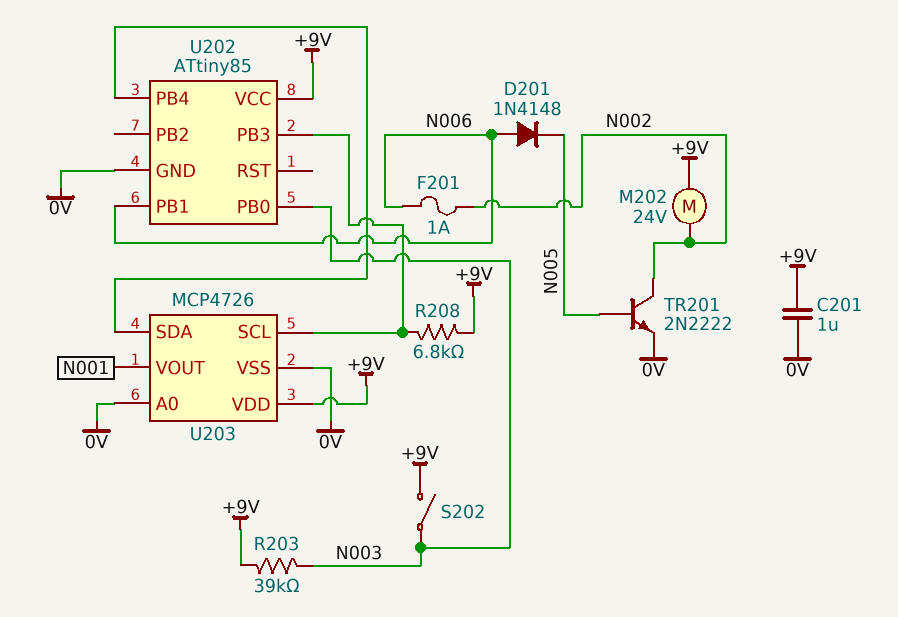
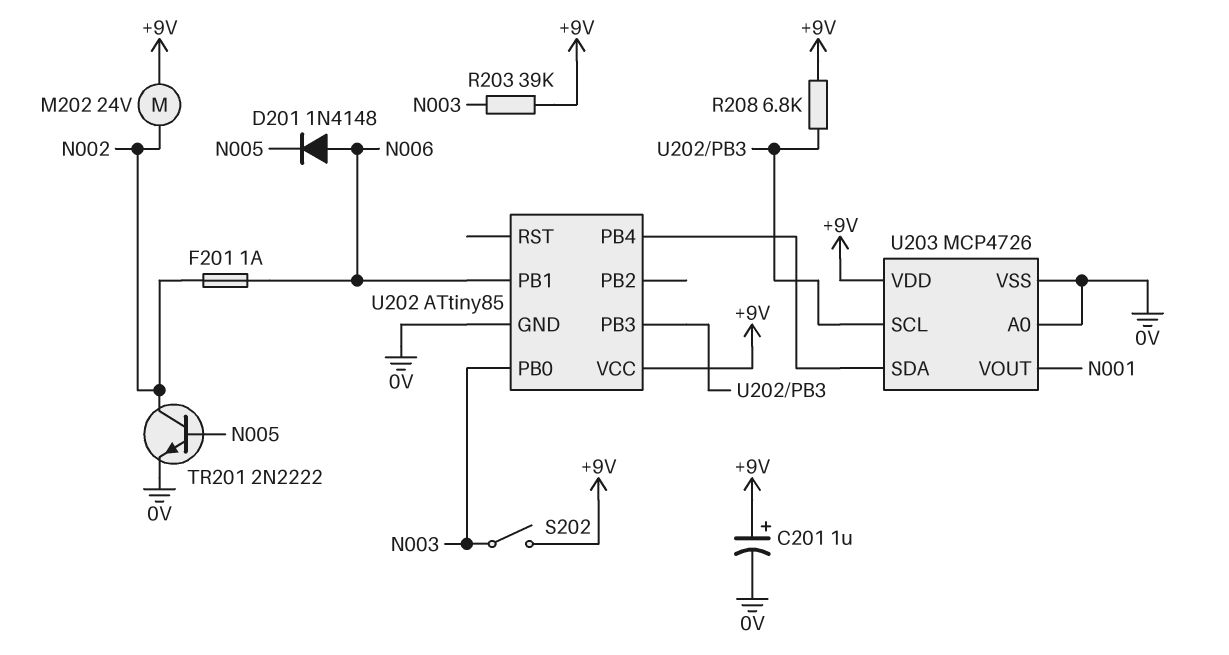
C201: 1uF (+9V, 0V) -> 1uF (plus +9V, minus 0V)

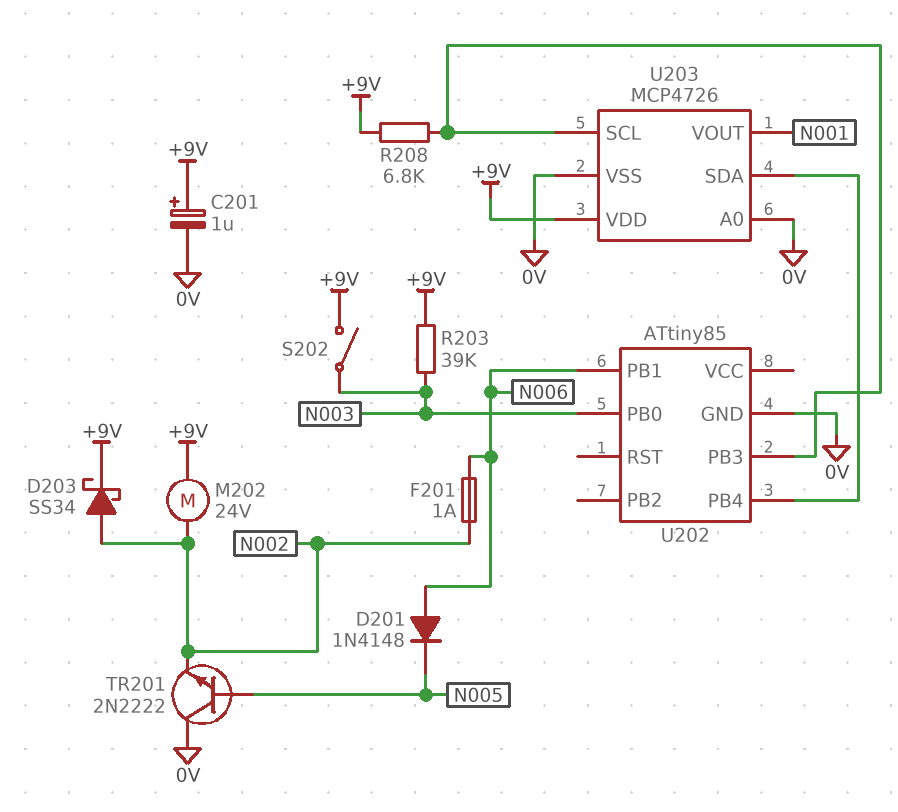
D203: none -> schottky SS34 (A N002, K +9V)
TR201: NPN 2N2222 (B N005, C N002, E 0V) -> NPN 2N2222 (B N005, C 0V, E N002)
U202 pin VCC: +9V -> none

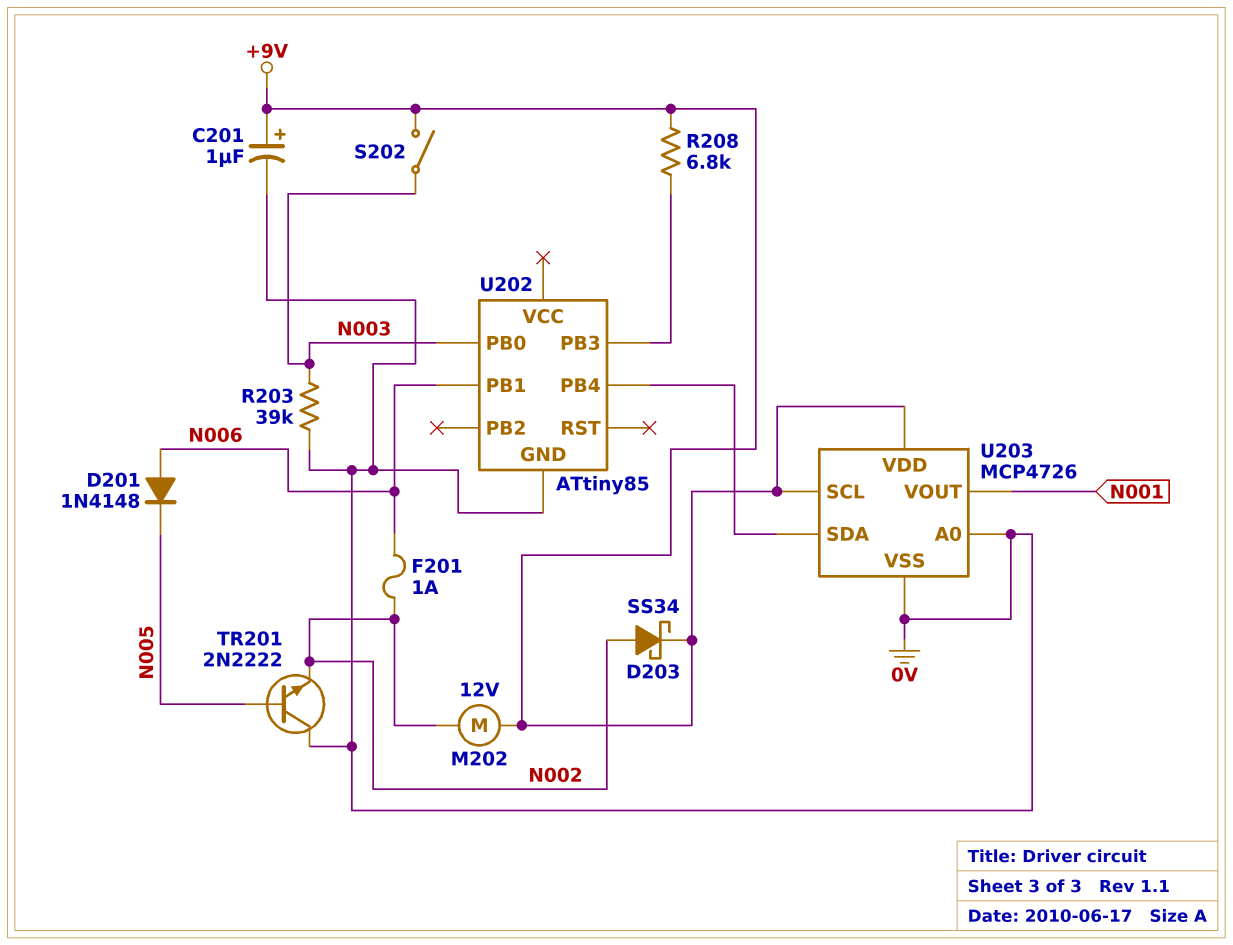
M202: motor 24V (+9V, N002) -> motor 12V (+9V, N002)
R203: 39k (+9V, N003) -> 39k (0V, N003)
U203 pin SCL: U202/PB3 -> +9V

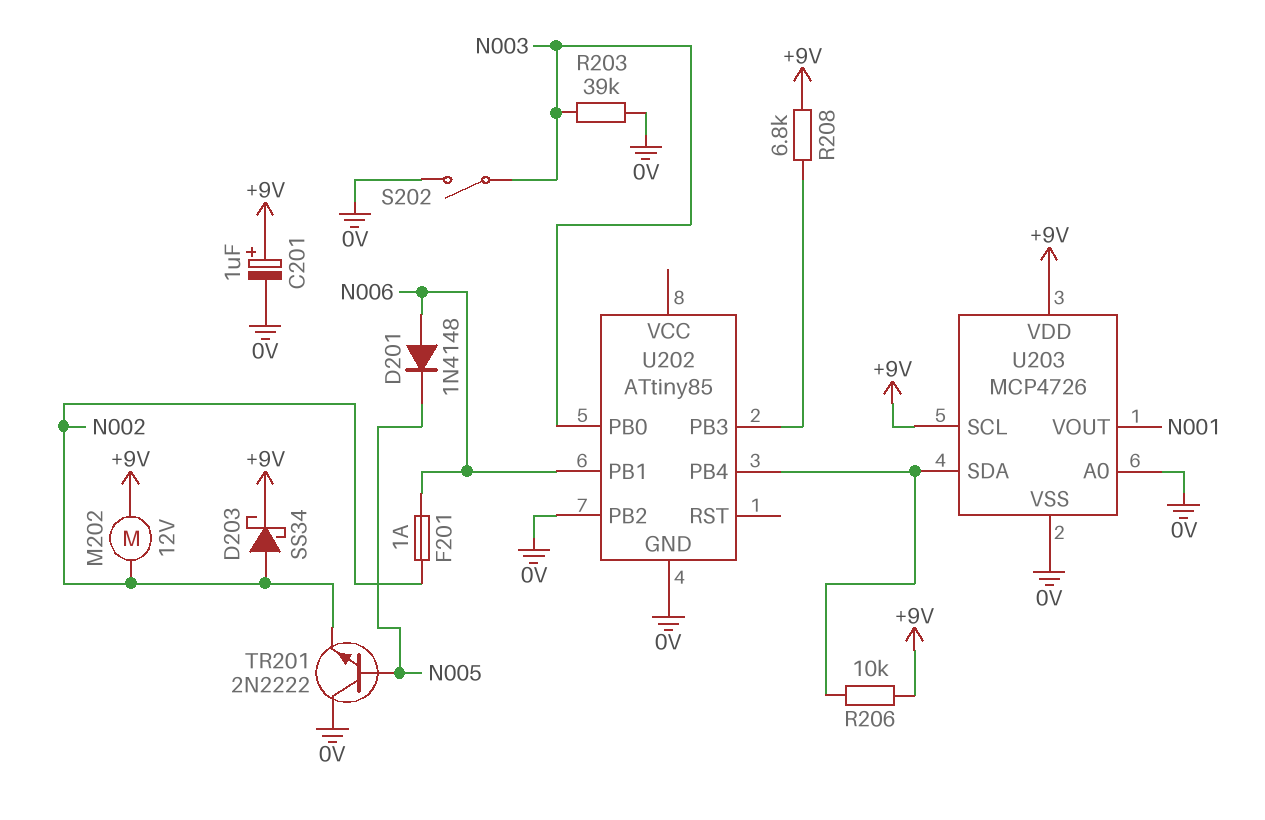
R206: none -> 10k (+9V, U202/PB4)
S202: switch (+9V, N003) -> switch (0V, N003)
U202 pin PB2: none -> 0V

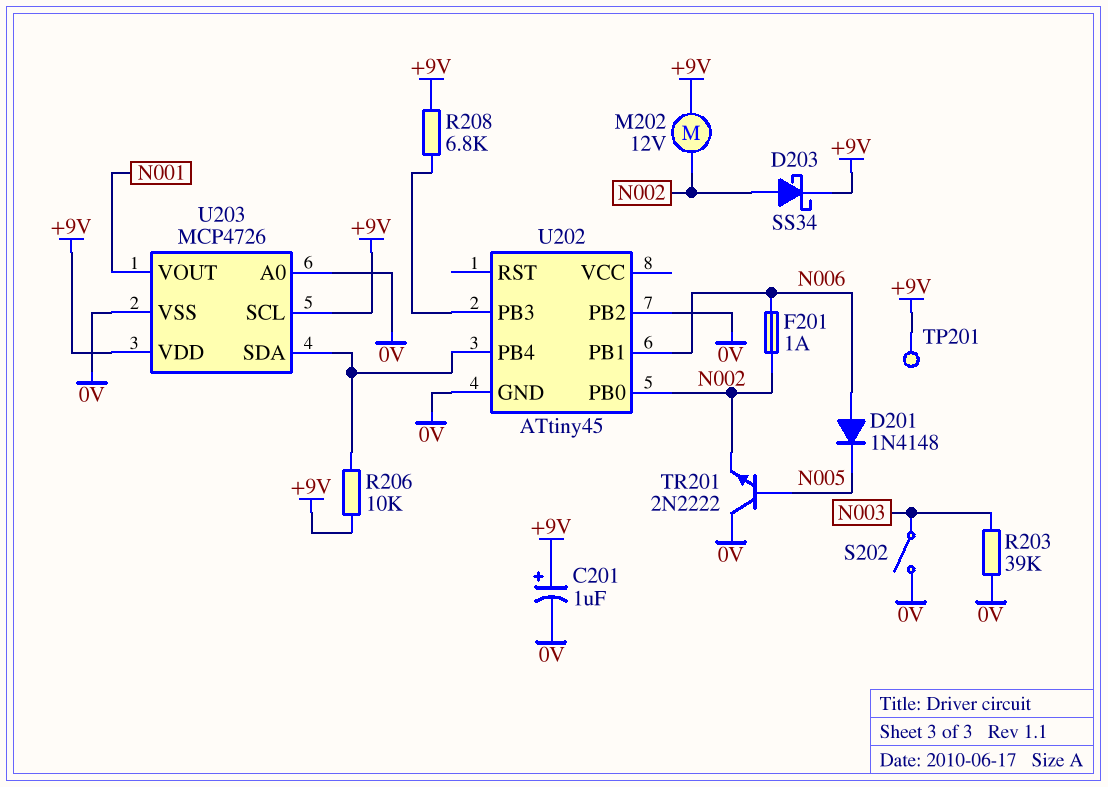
TP201: none -> test point (+9V)
U202: ATtiny85 -> ATtiny45
U202 pin PB0: N003 -> N002

